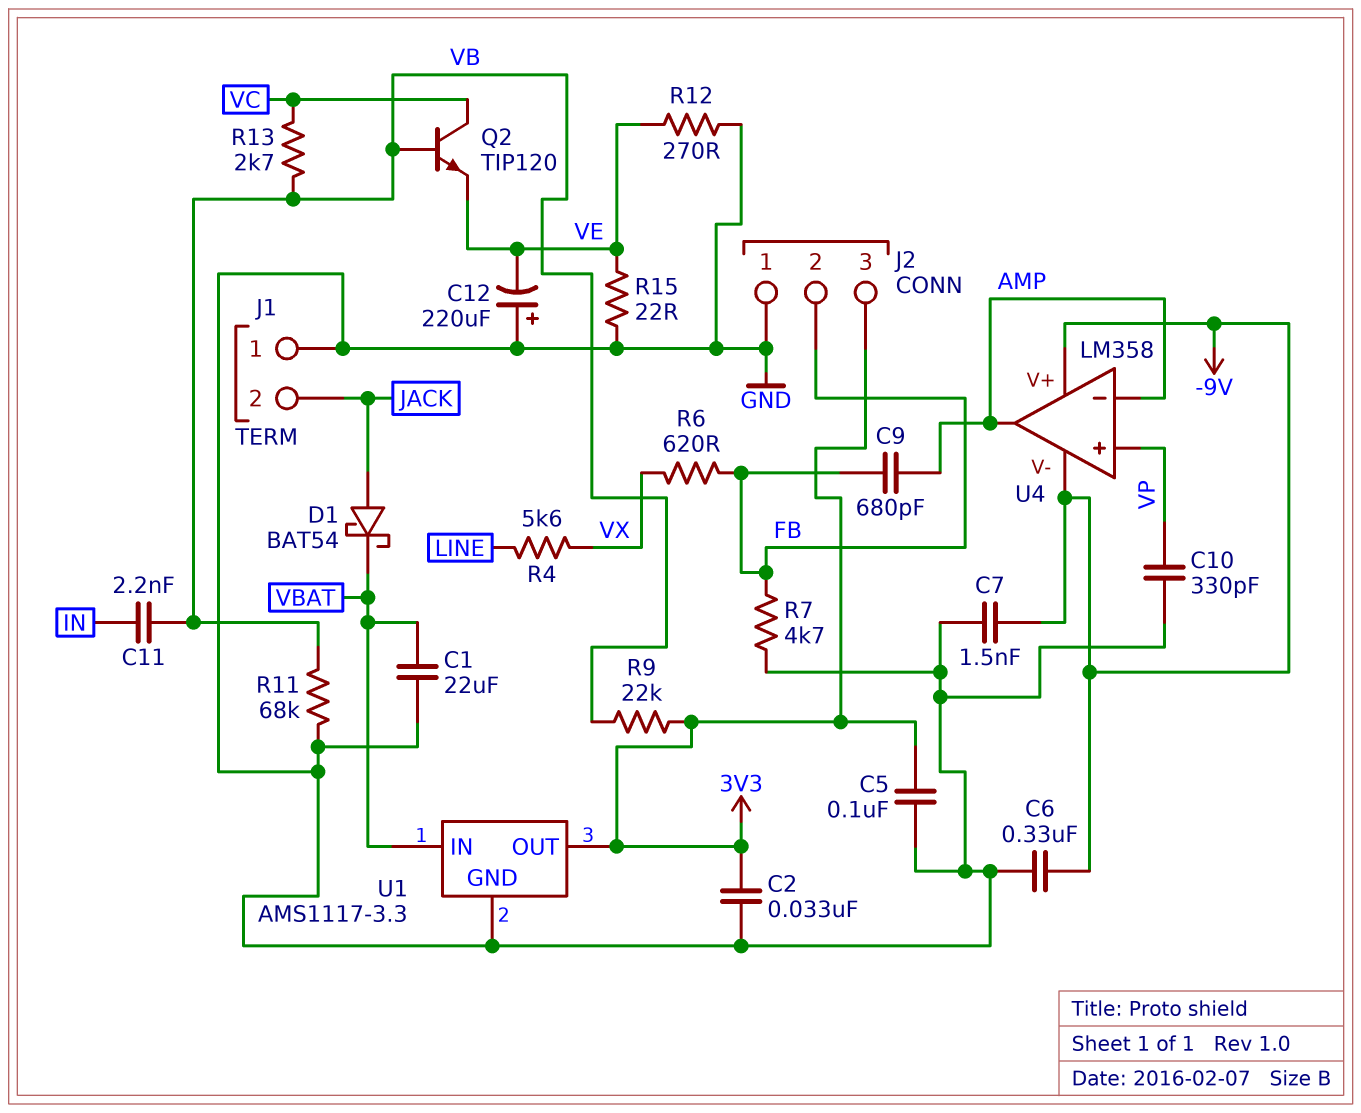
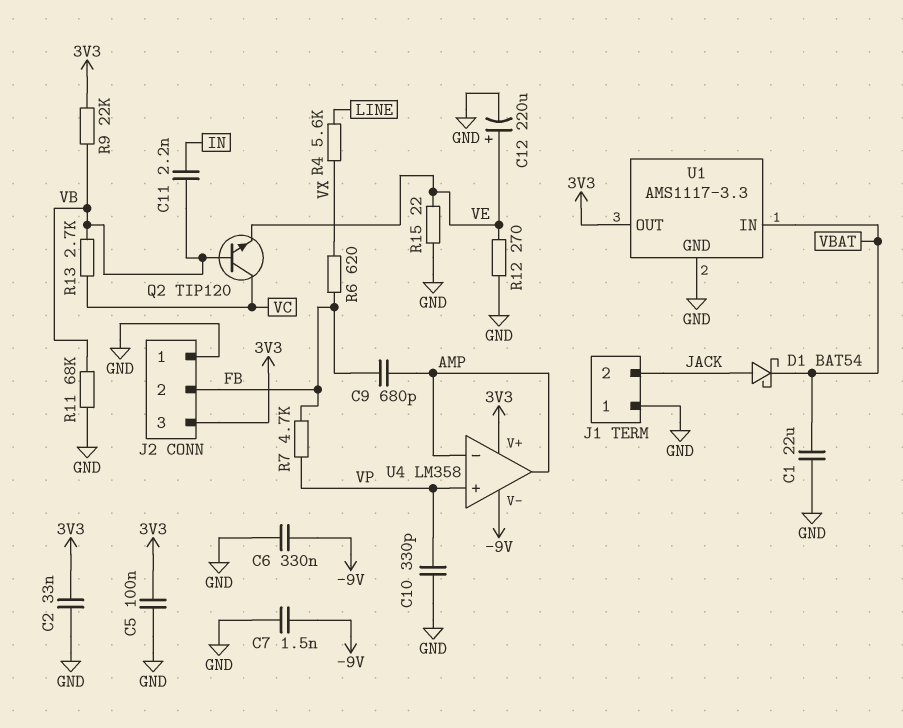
C12: 220uF (plus GND, minus VE) -> 220uF (plus VE, minus GND)
R7: 4.7k (FB, GND) -> 4.7k (FB, VP)
U4 pin V+: -9V -> 3V3

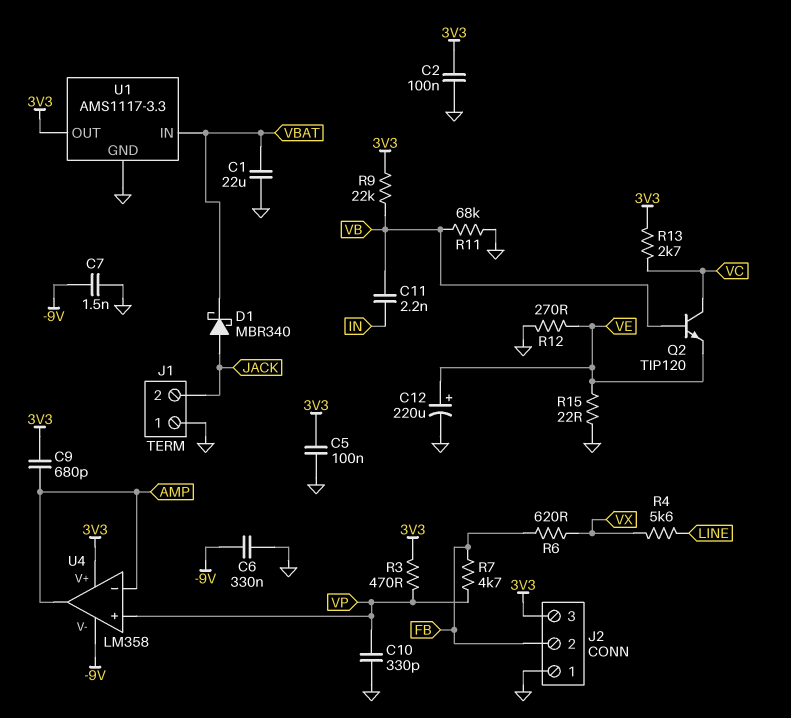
C2: 33nF (3V3, GND) -> 100nF (3V3, GND)
C9: 680pF (AMP, FB) -> 680pF (3V3, AMP)
D1: schottky BAT54 (A JACK, K VBAT) -> schottky MBR340 (A JACK, K VBAT)
R3: none -> 470 (3V3, VP)
R13: 2.7k (VB, VC) -> 2.7k (3V3, VC)

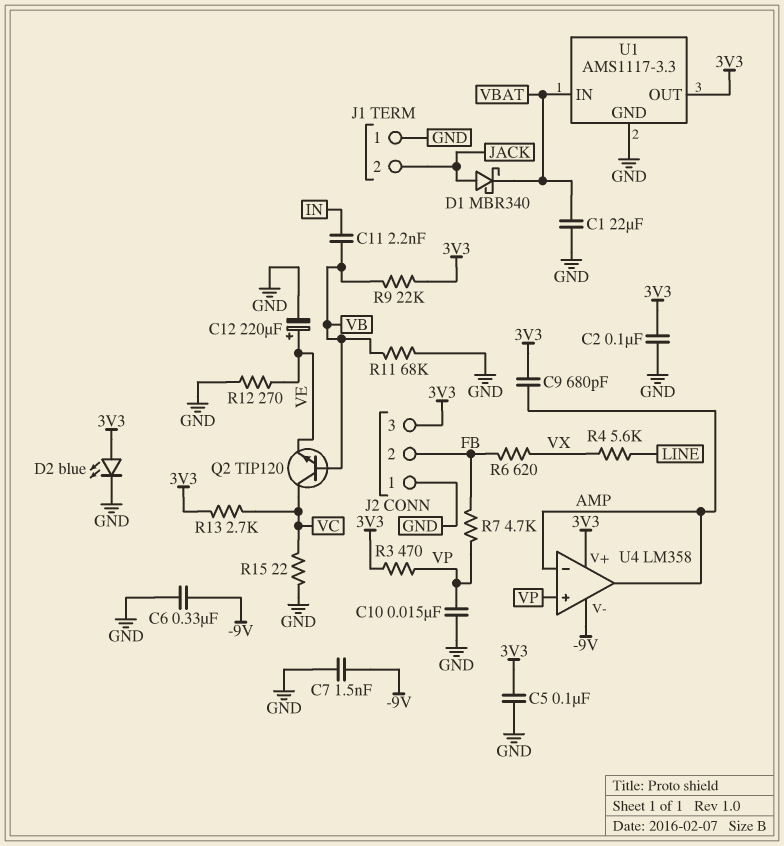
C10: 330pF (GND, VP) -> 15nF (GND, VP)
D2: none -> LED blue (A 3V3, K GND)
R15: 22 (GND, VE) -> 22 (GND, VC)

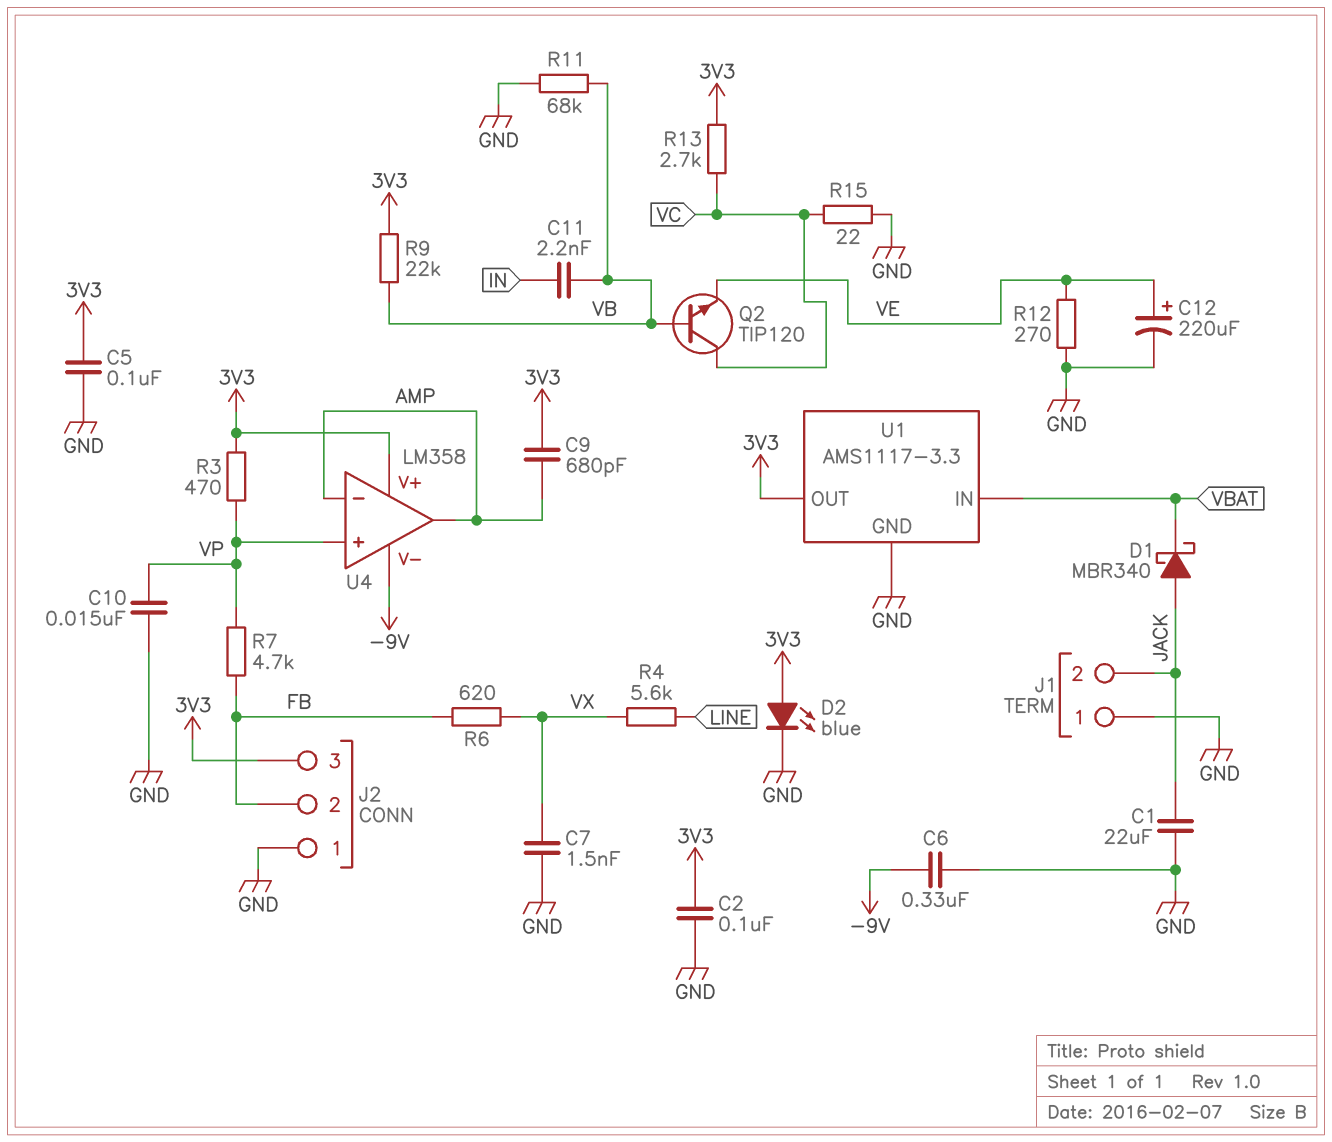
C1: 22uF (GND, VBAT) -> 22uF (GND, JACK)
C7: 1.5nF (-9V, GND) -> 1.5nF (GND, VX)

